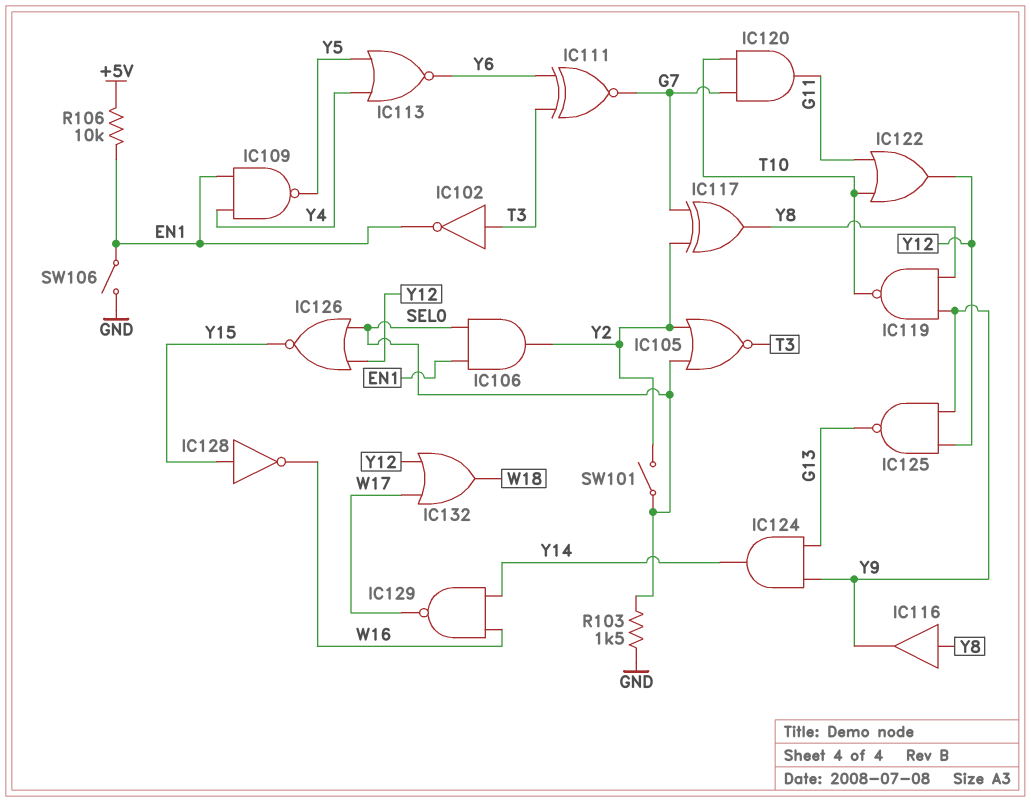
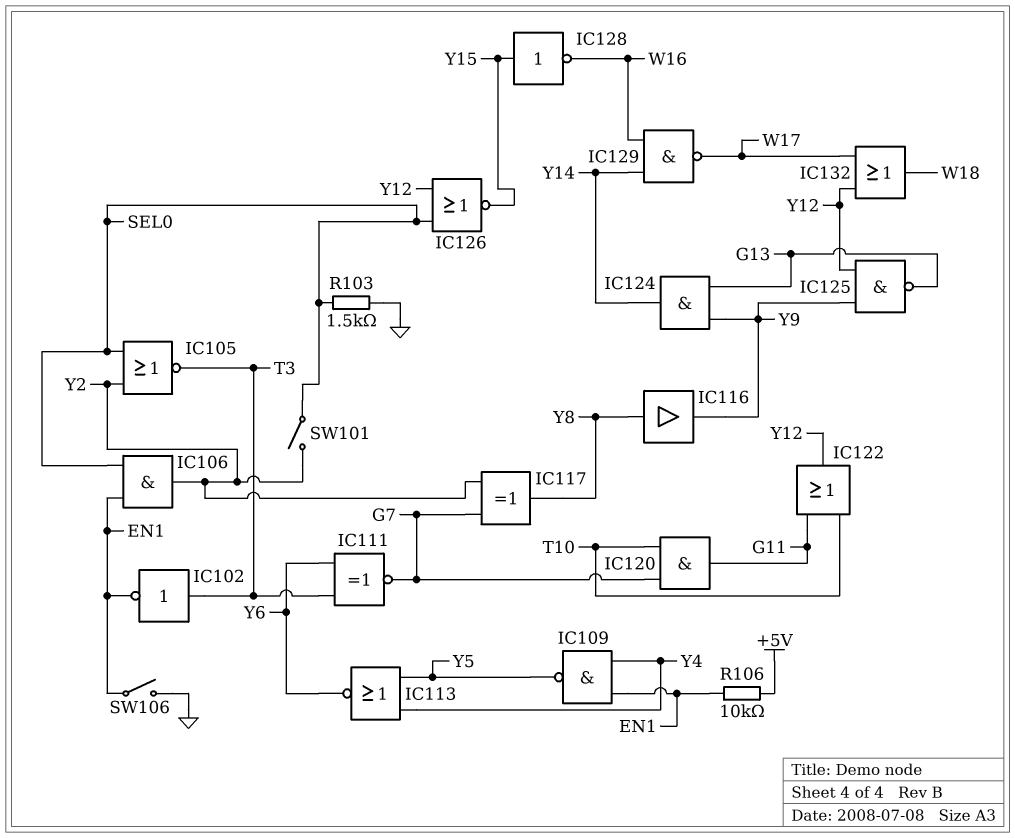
IC119: NAND (in Y8, in Y9, out T10) -> none

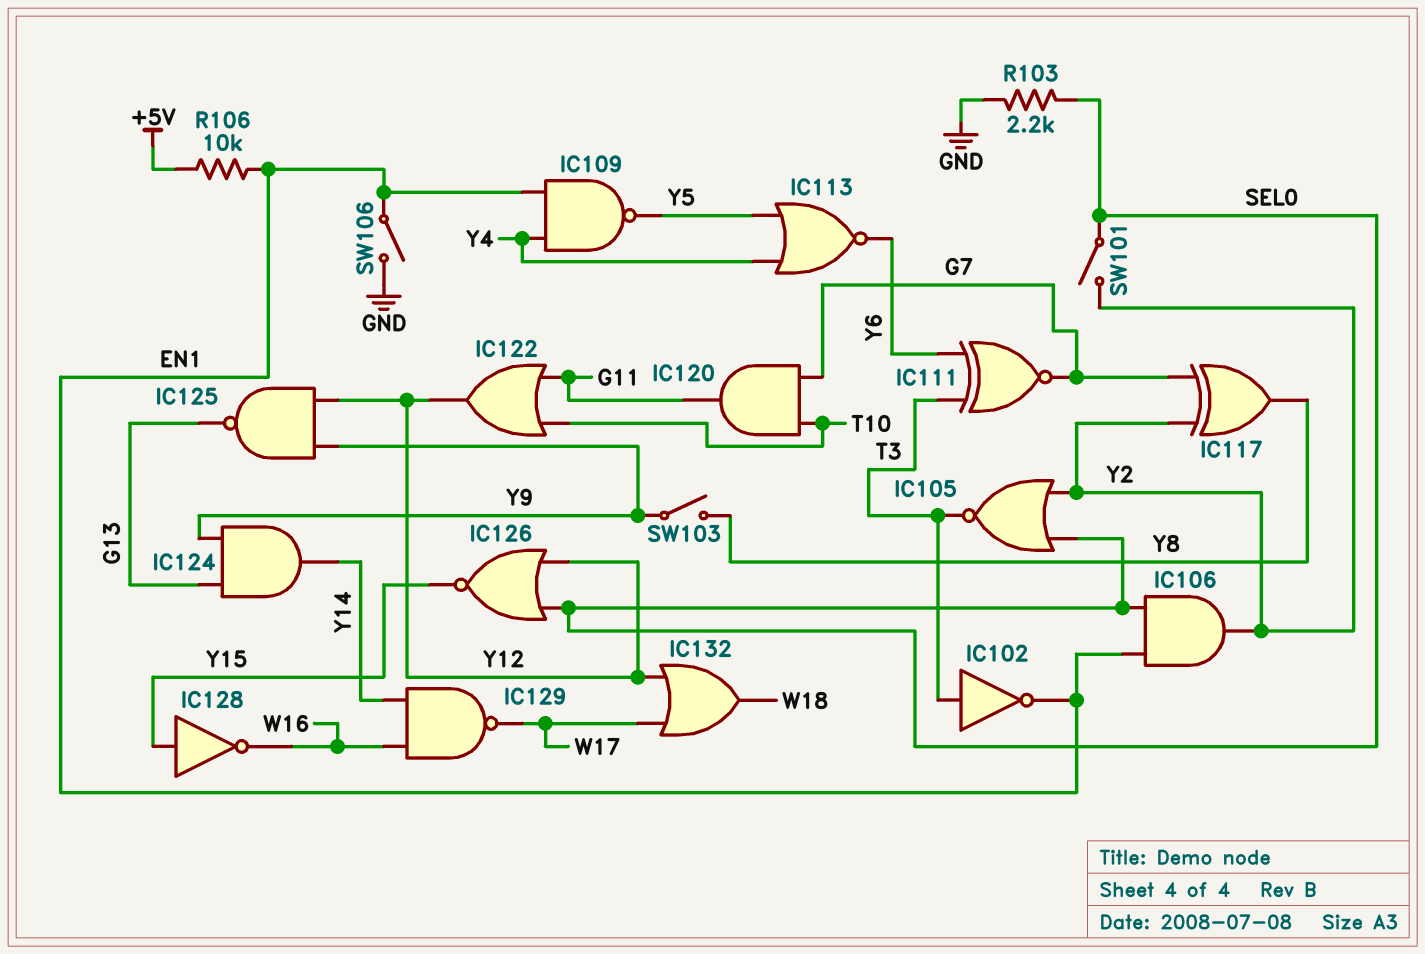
IC116: buffer (in Y8, out Y9) -> none
R103: 1.5k (GND, SEL0) -> 2.2k (GND, SEL0)
SW103: none -> switch (Y8, Y9)

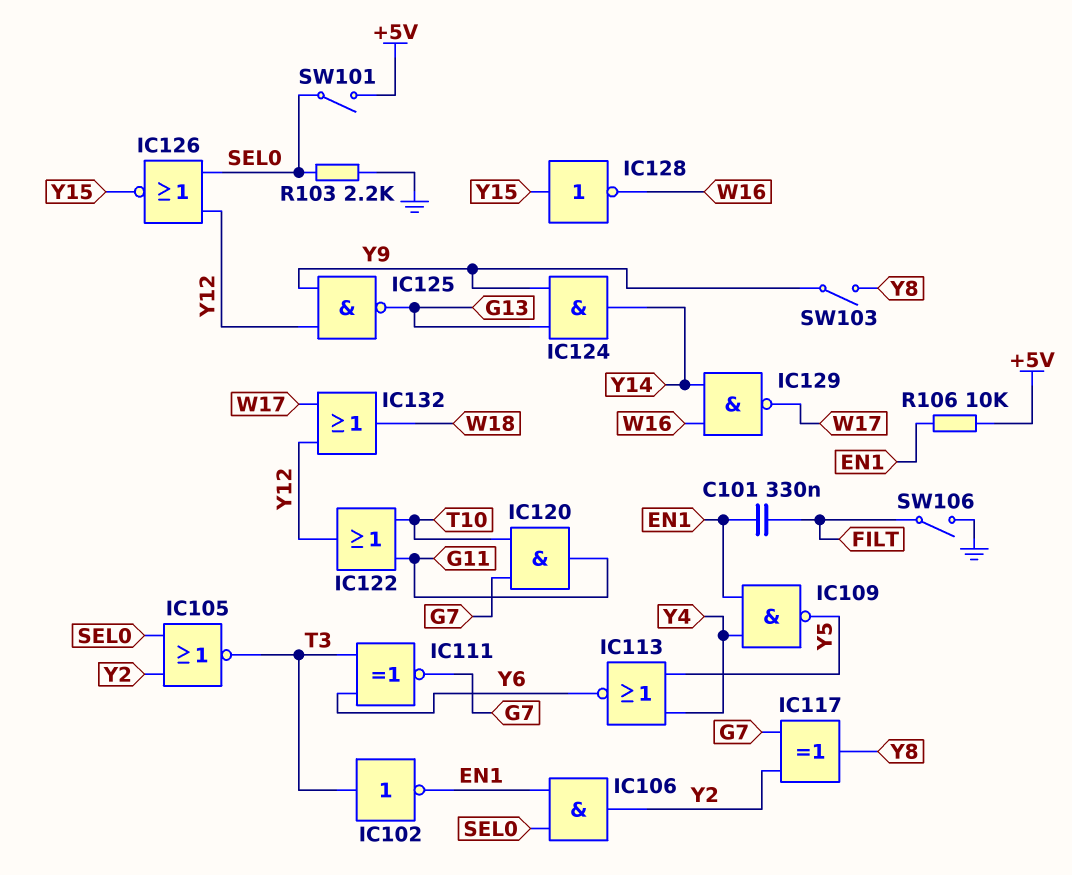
C101: none -> 330nF (EN1, FILT)
SW101: switch (SEL0, Y2) -> switch (+5V, SEL0)
SW106: switch (EN1, GND) -> switch (FILT, GND)

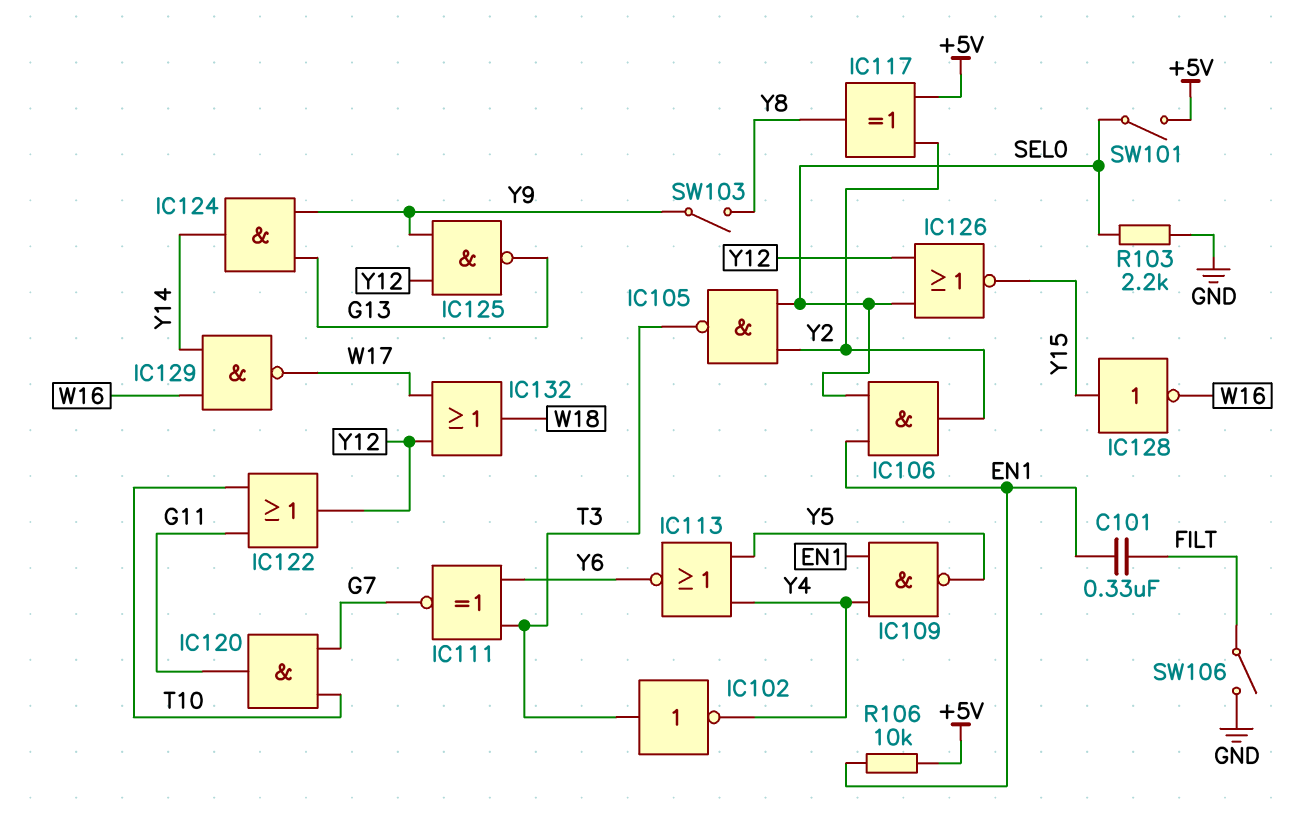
IC102: NOT (in T3, out EN1) -> NOT (in T3, out Y4)
IC105: NOR (in SEL0, in Y2, out T3) -> NAND (in SEL0, in Y2, out T3)
IC117: XOR (in G7, in Y2, out Y8) -> XOR (in +5V, in Y2, out Y8)

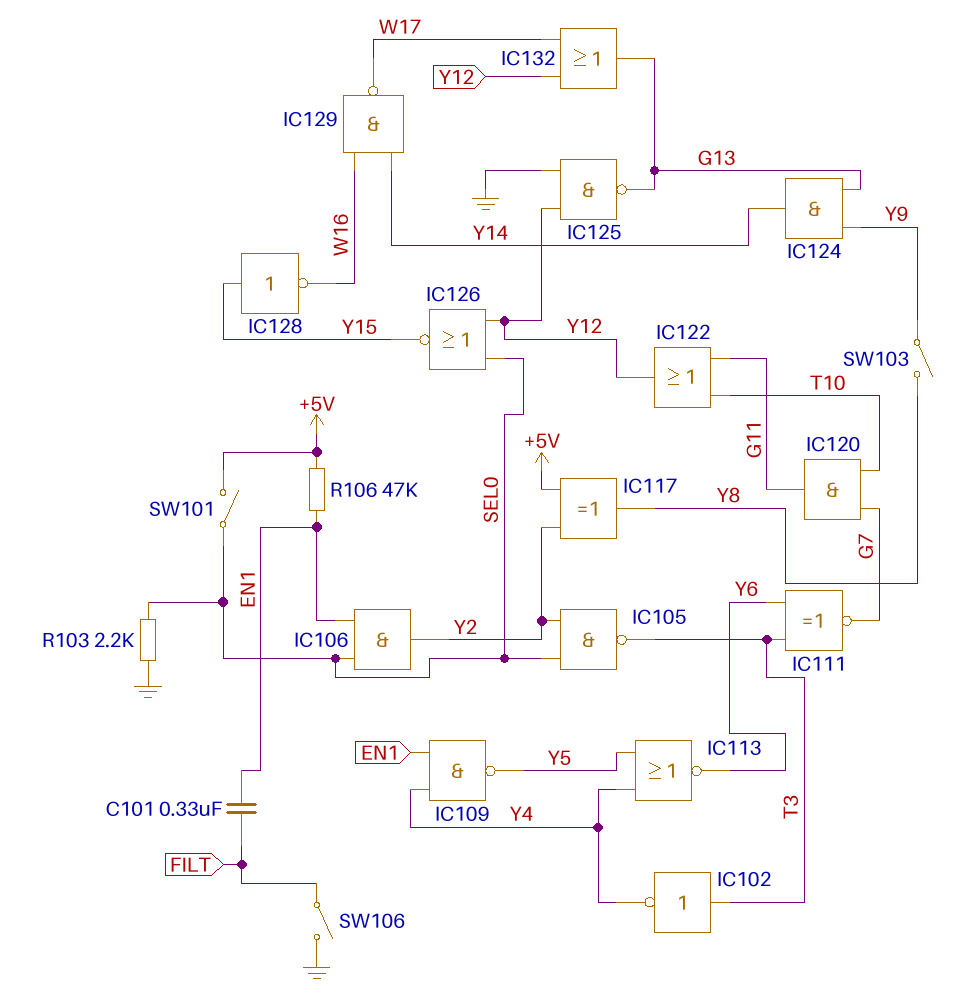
IC125: NAND (in Y9, in Y12, out G13) -> NAND (in GND, in Y12, out G13)
IC132: OR (in W17, in Y12, out W18) -> OR (in W17, in Y12, out G13)
R106: 10k (+5V, EN1) -> 47k (+5V, EN1)

